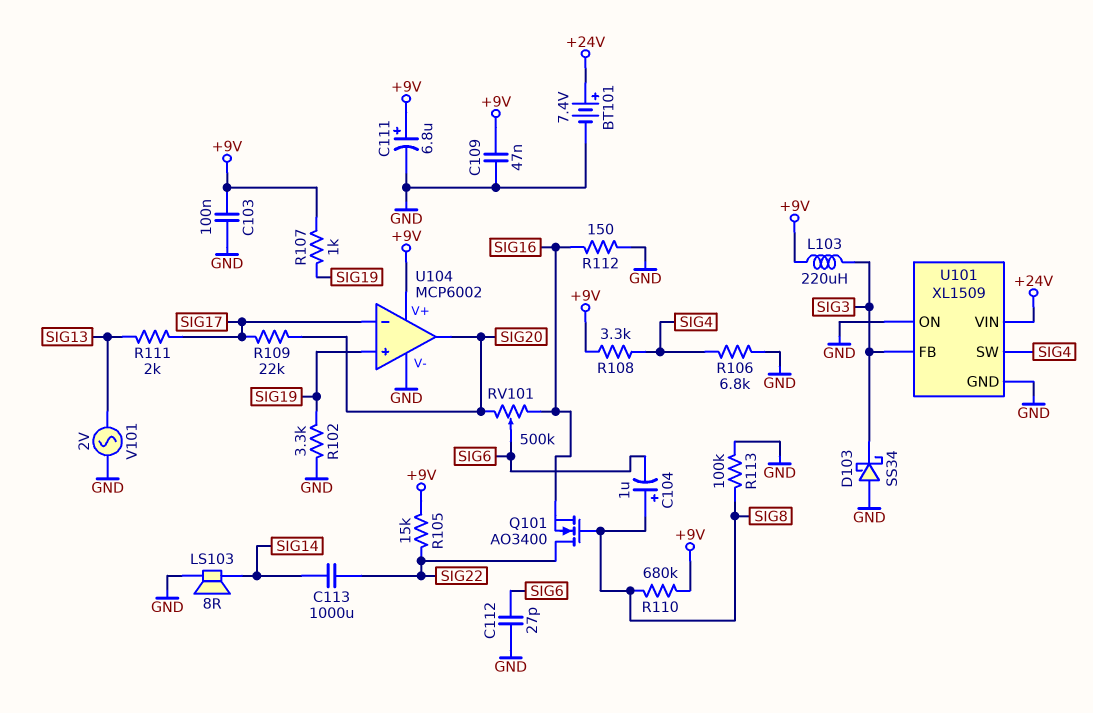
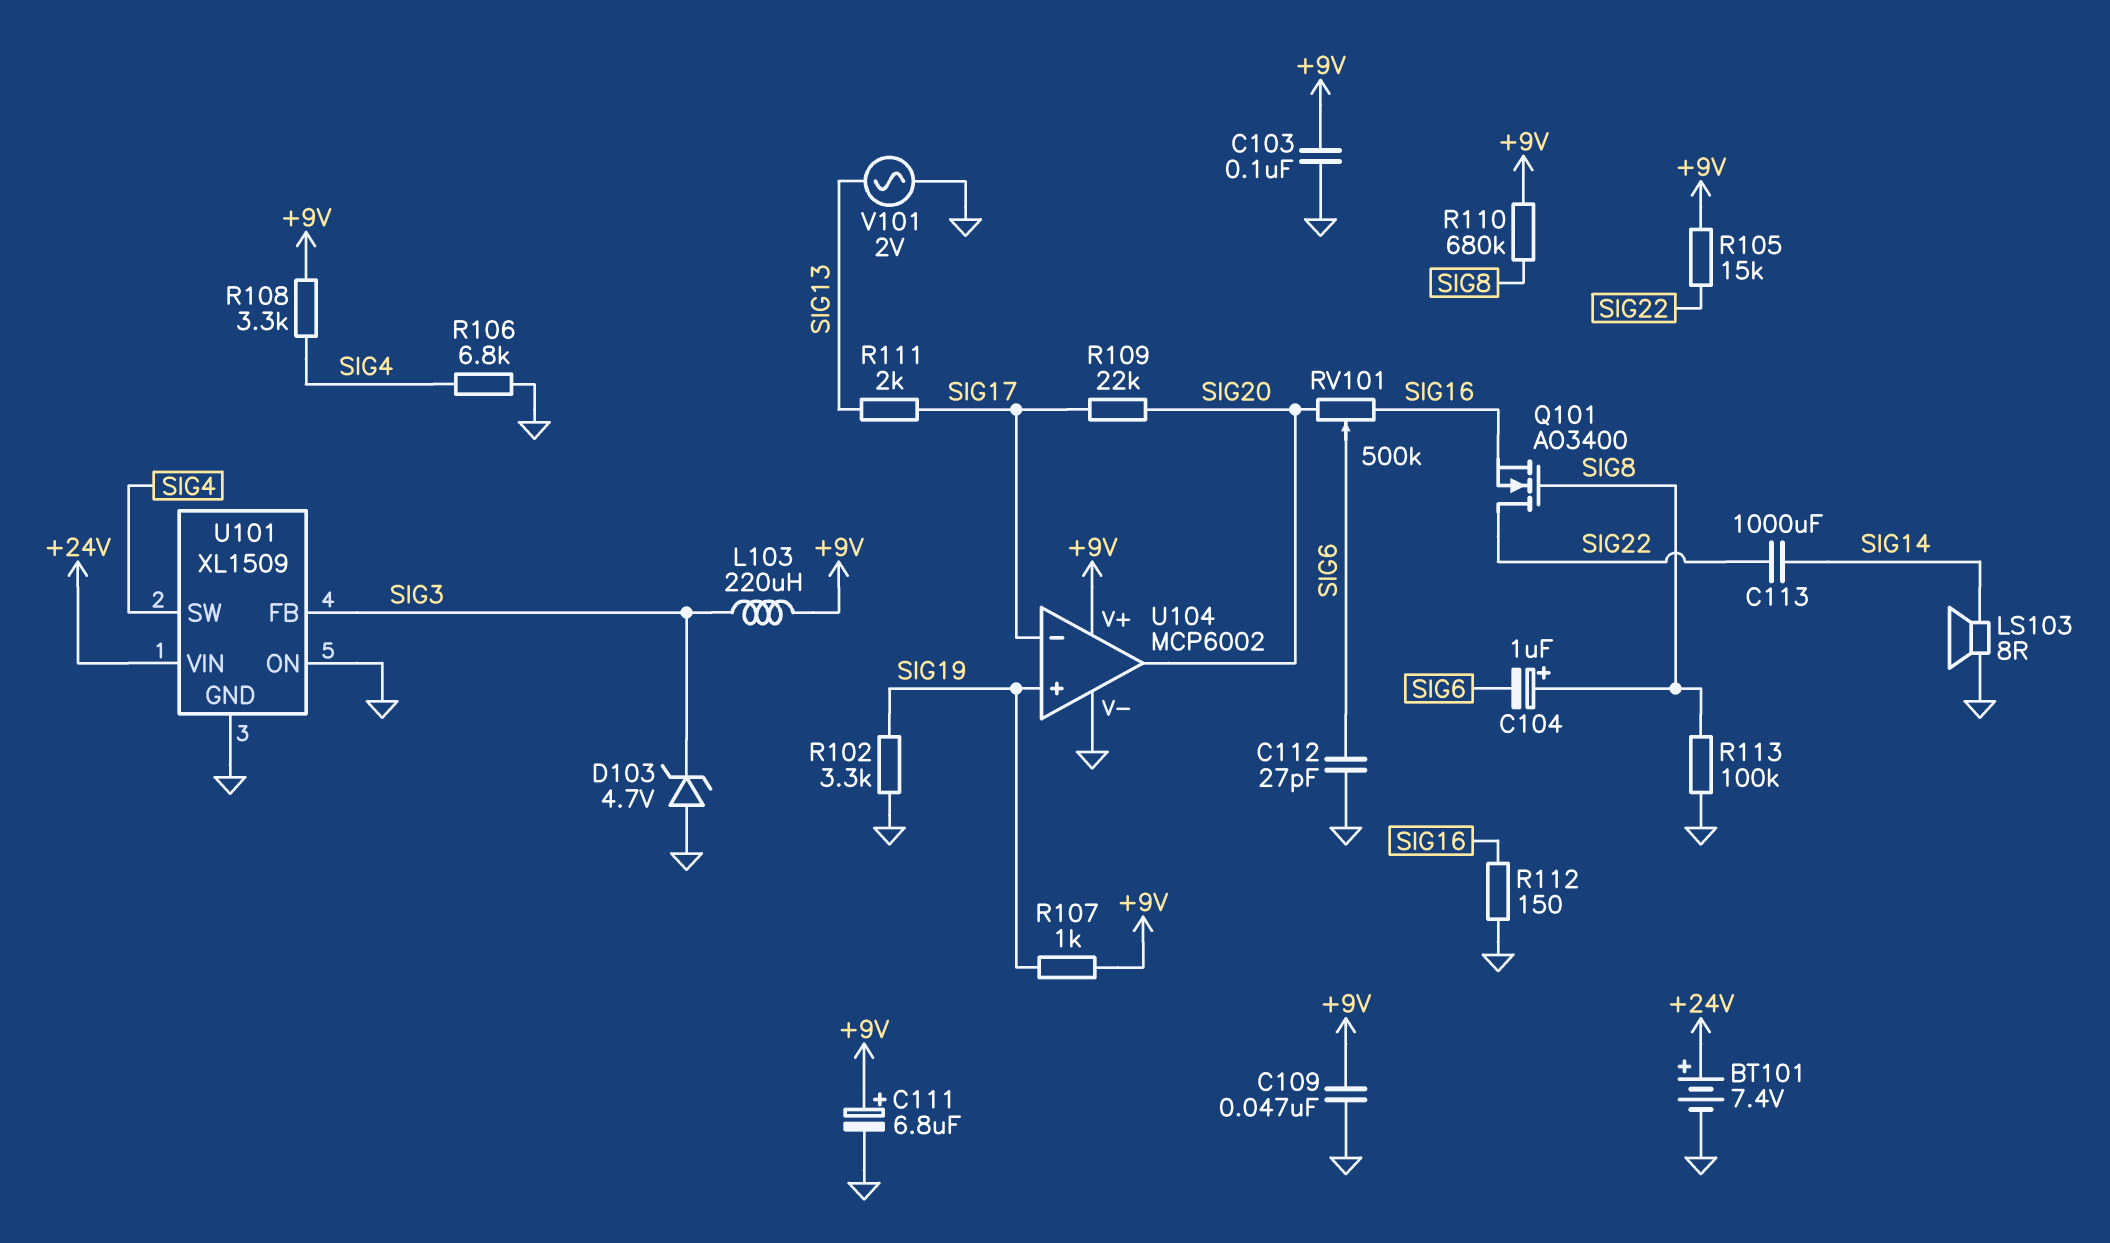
D103: schottky SS34 (A GND, K SIG3) -> zener 4.7V (A GND, K SIG3)

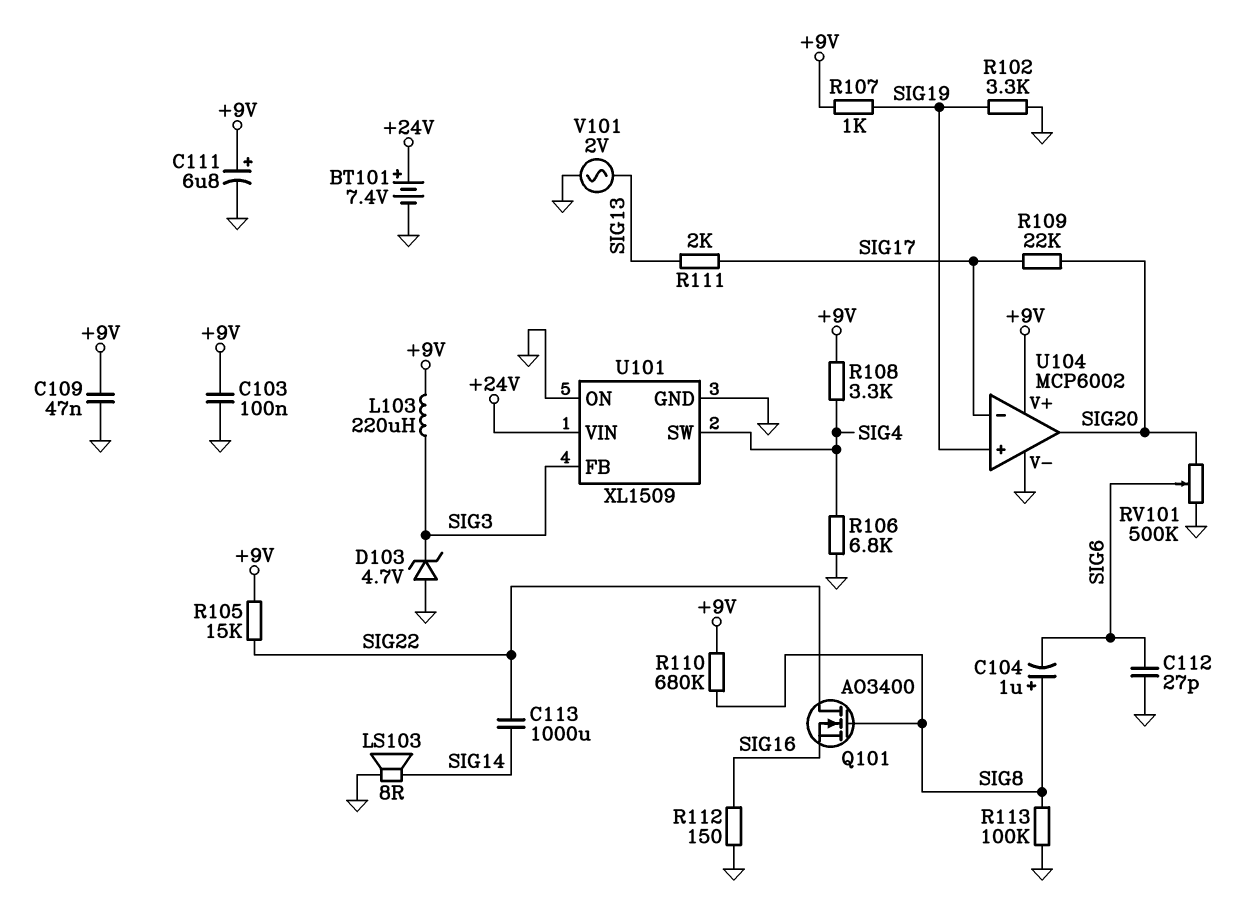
RV101: 500k (SIG16, SIG20, wiper SIG6) -> 500k (GND, SIG20, wiper SIG6)

